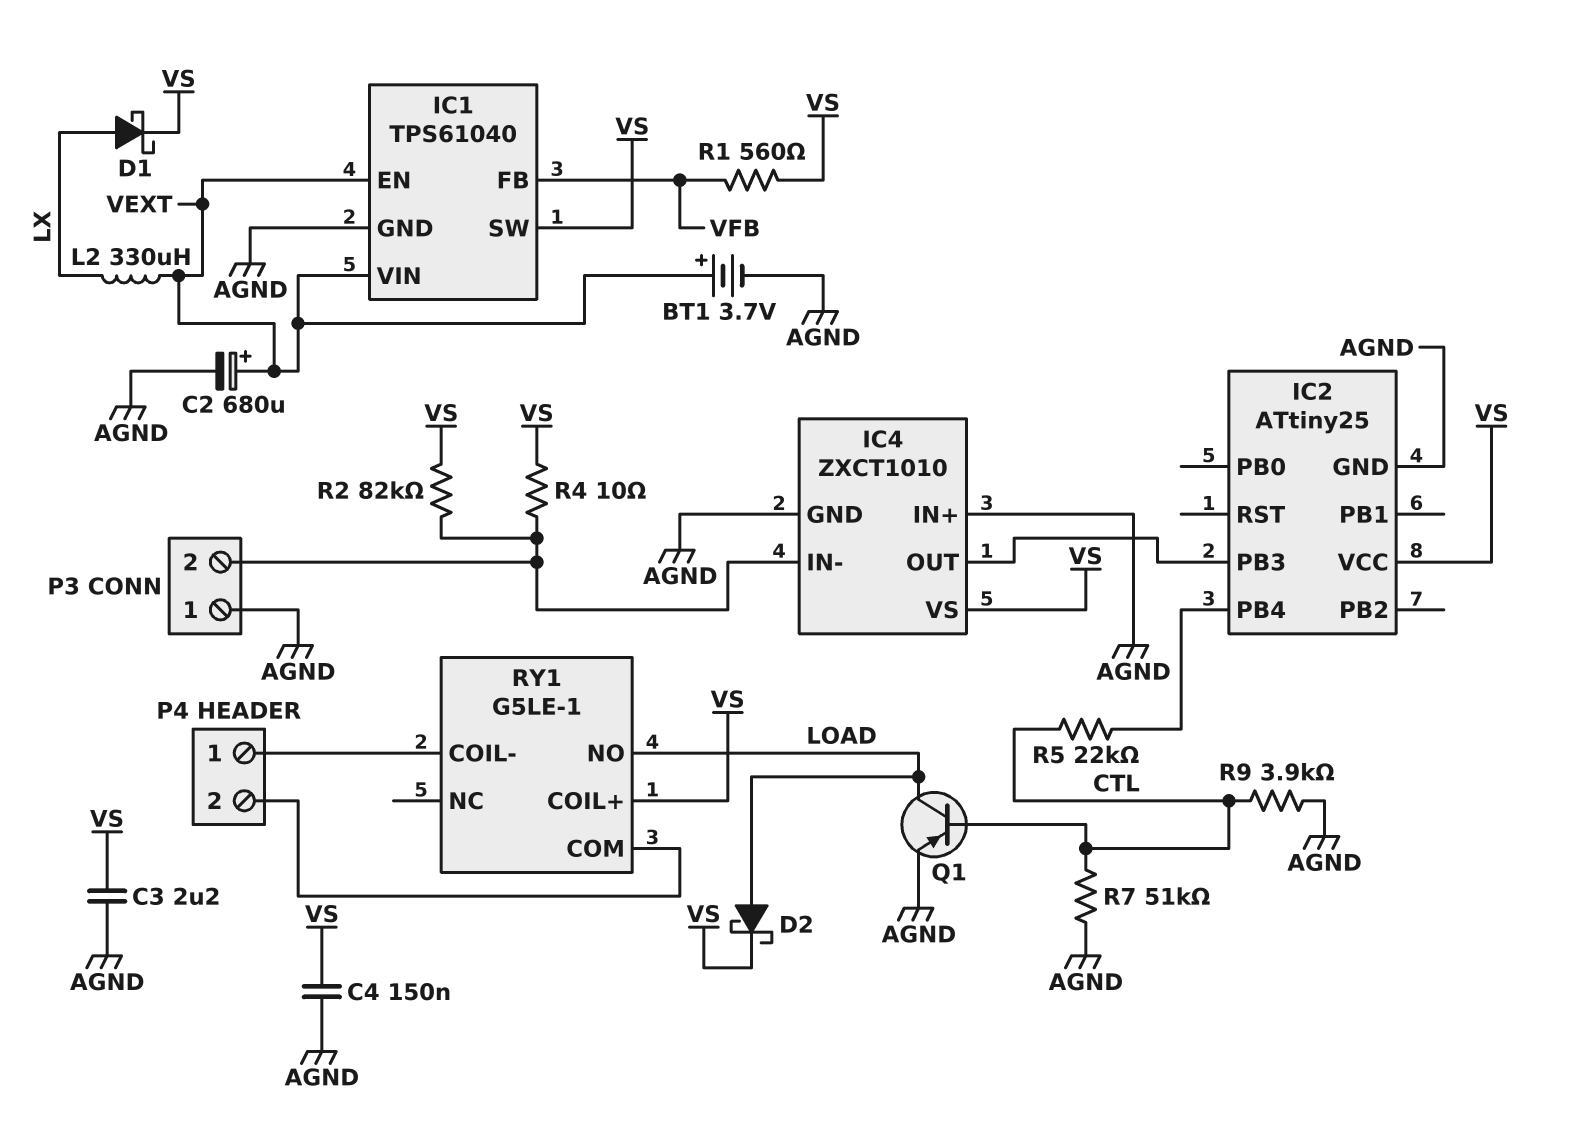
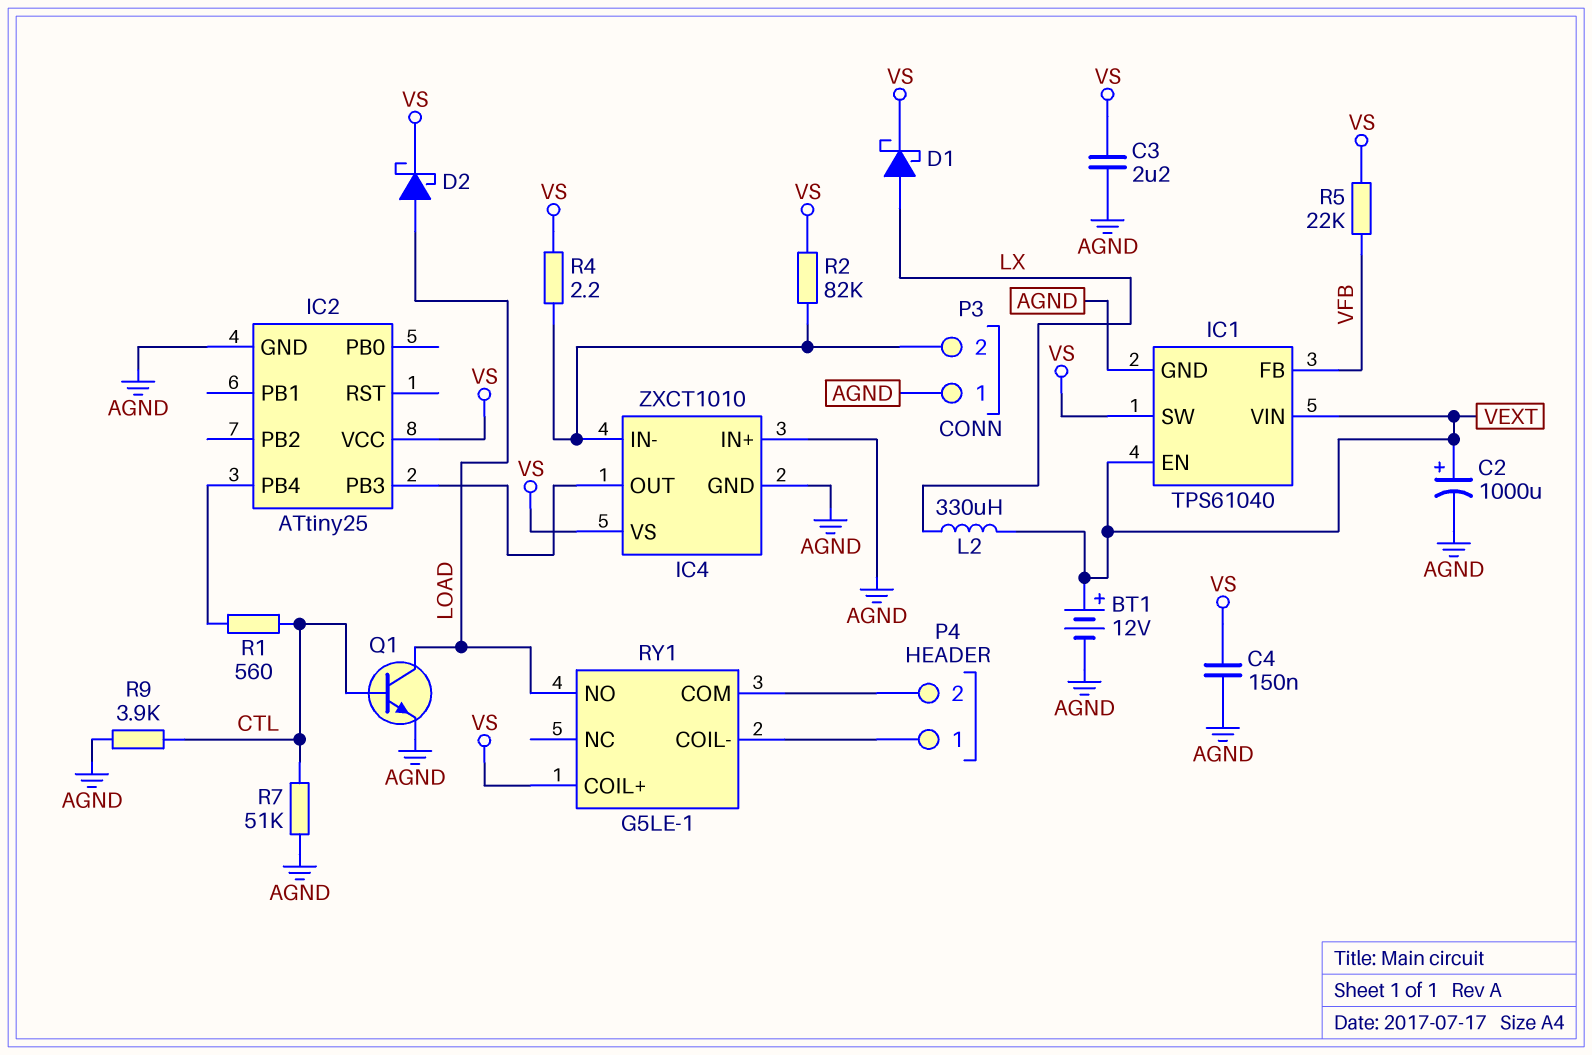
BT1: 3.7V (plus VEXT, minus AGND) -> 12V (plus VEXT, minus AGND)
C2: 680uF (plus VEXT, minus AGND) -> 1000uF (plus VEXT, minus AGND)
Q1: PNP (B CTL, C LOAD, E AGND) -> NPN (B CTL, C LOAD, E AGND)
R1: 560 (VFB, VS) -> 560 (CTL, IC2/PB4)
R4: 10 (IC4/IN-, VS) -> 2.2 (IC4/IN-, VS)
R5: 22k (CTL, IC2/PB4) -> 22k (VFB, VS)

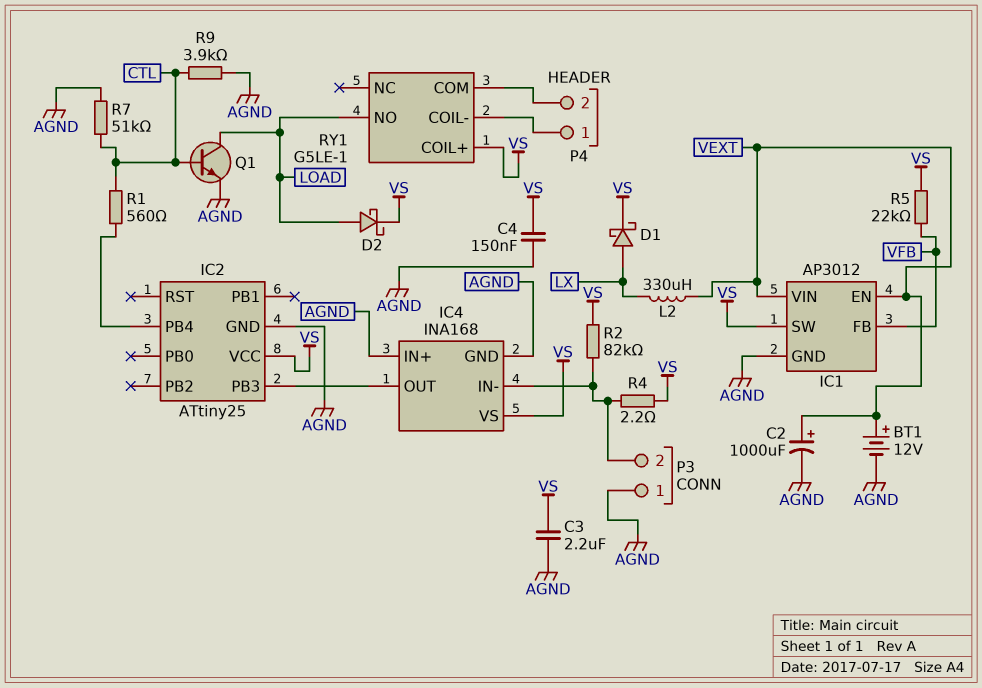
IC1: TPS61040 -> AP3012
IC4: ZXCT1010 -> INA168

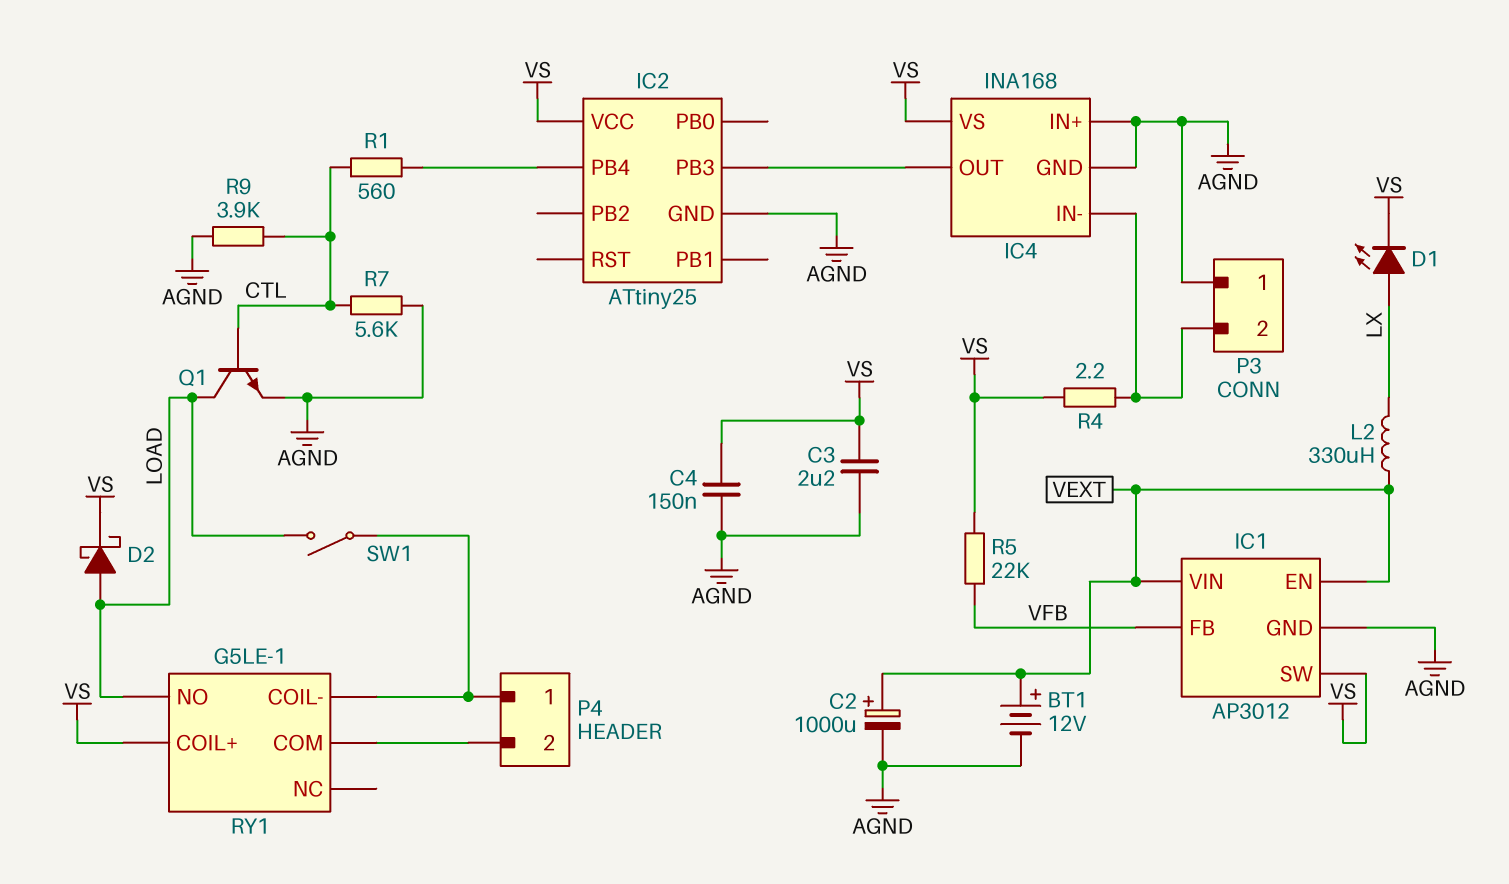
D1: schottky (A LX, K VS) -> LED (A LX, K VS)
R2: 82k (IC4/IN-, VS) -> none
R7: 51k (AGND, CTL) -> 5.6k (AGND, CTL)
SW1: none -> switch (LOAD, P4/1)

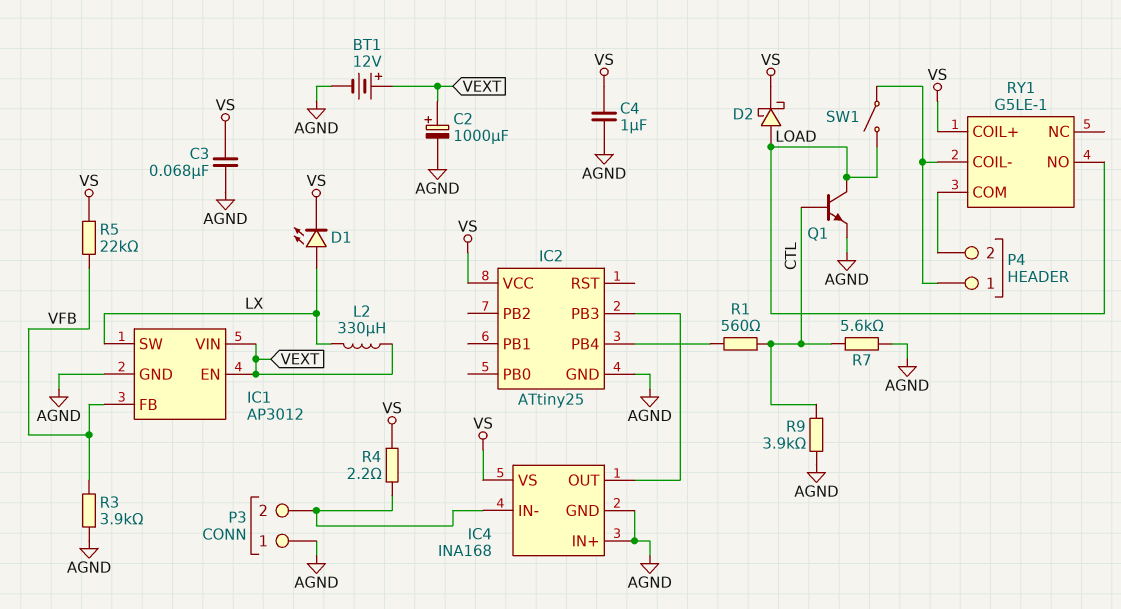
C3: 2.2uF (AGND, VS) -> 68nF (AGND, VS)
C4: 150nF (AGND, VS) -> 1uF (AGND, VS)
IC1 pin SW: VS -> LX
R3: none -> 3.9k (AGND, VFB)

